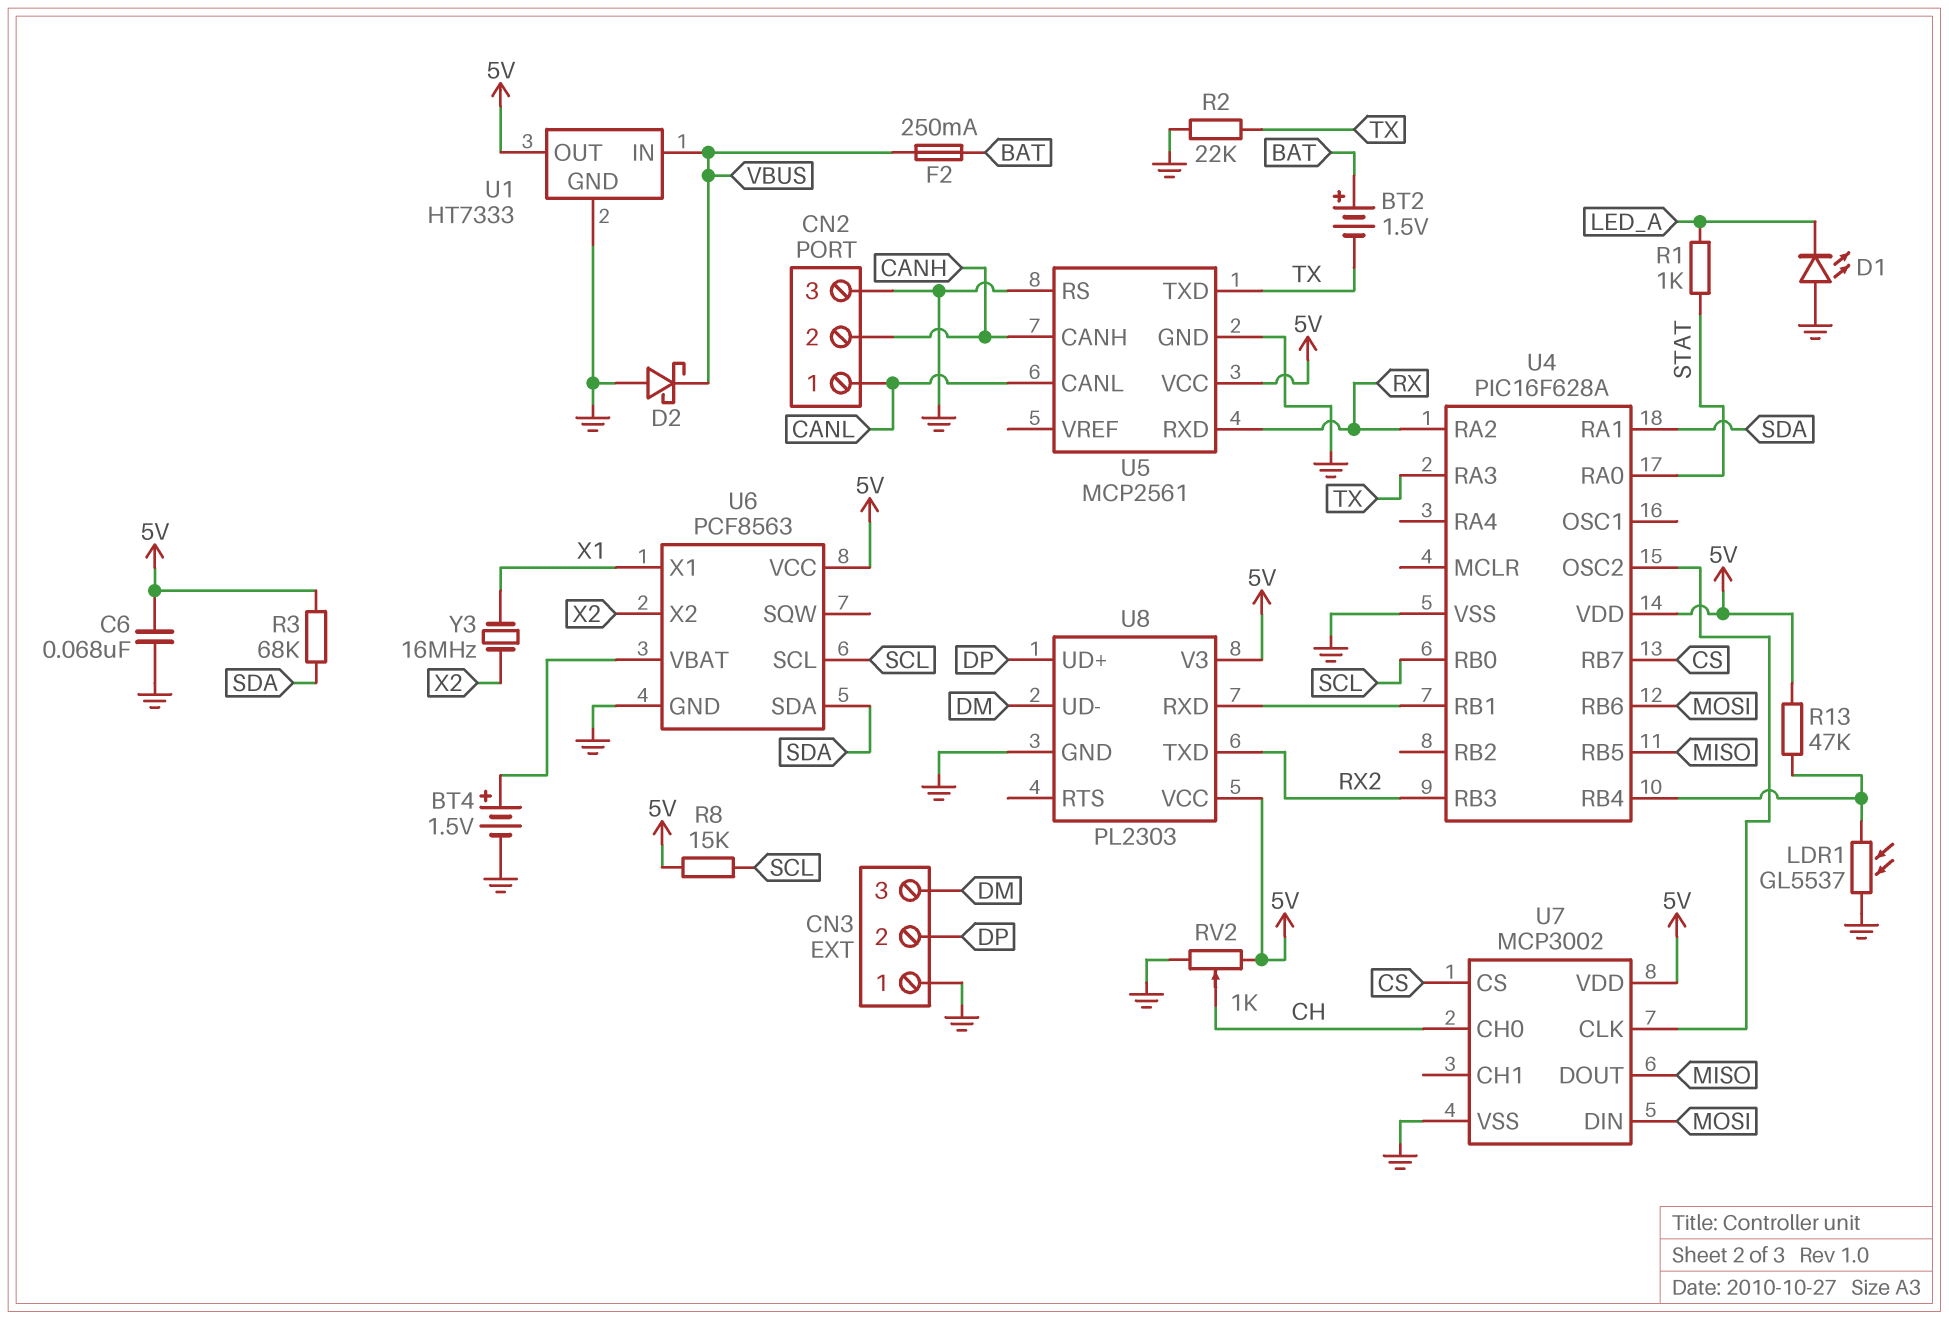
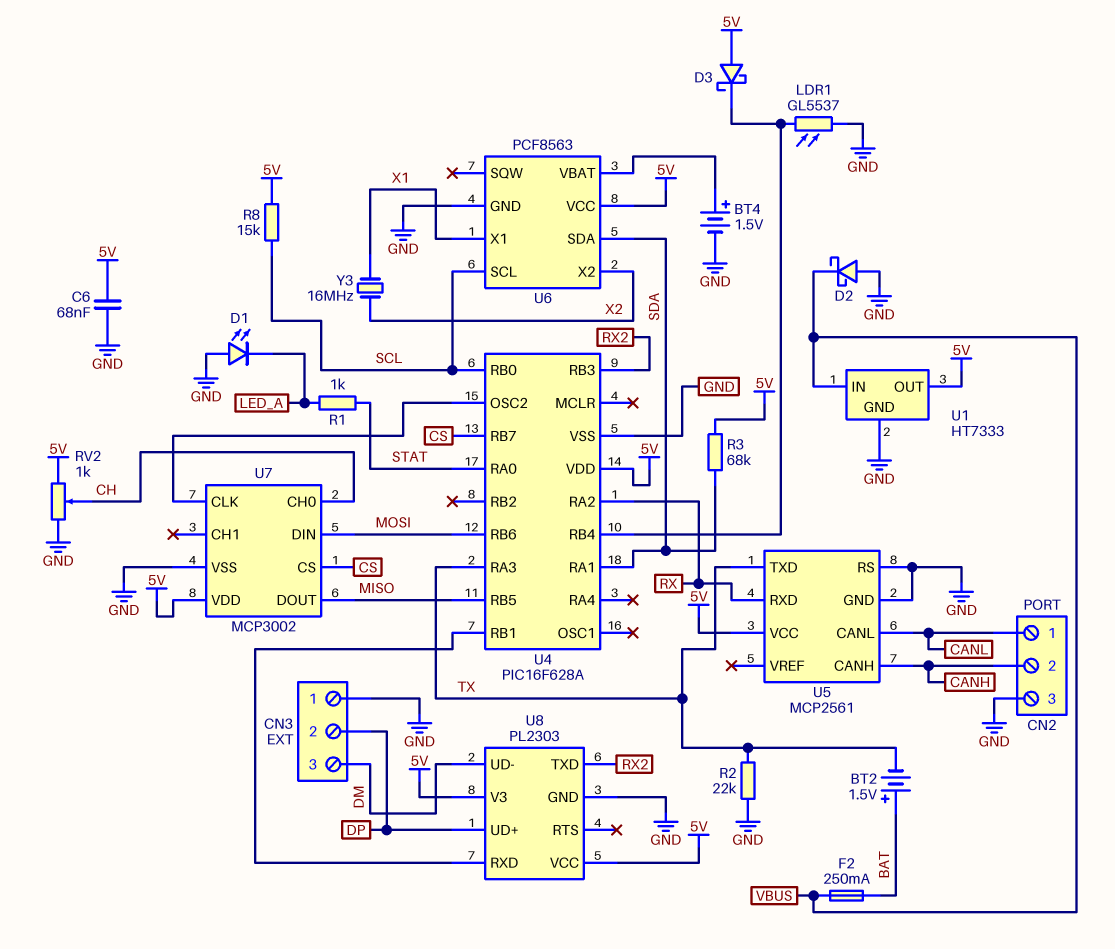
D3: none -> schottky (A 5V, K U4/RB4)
R13: 47k (5V, U4/RB4) -> none

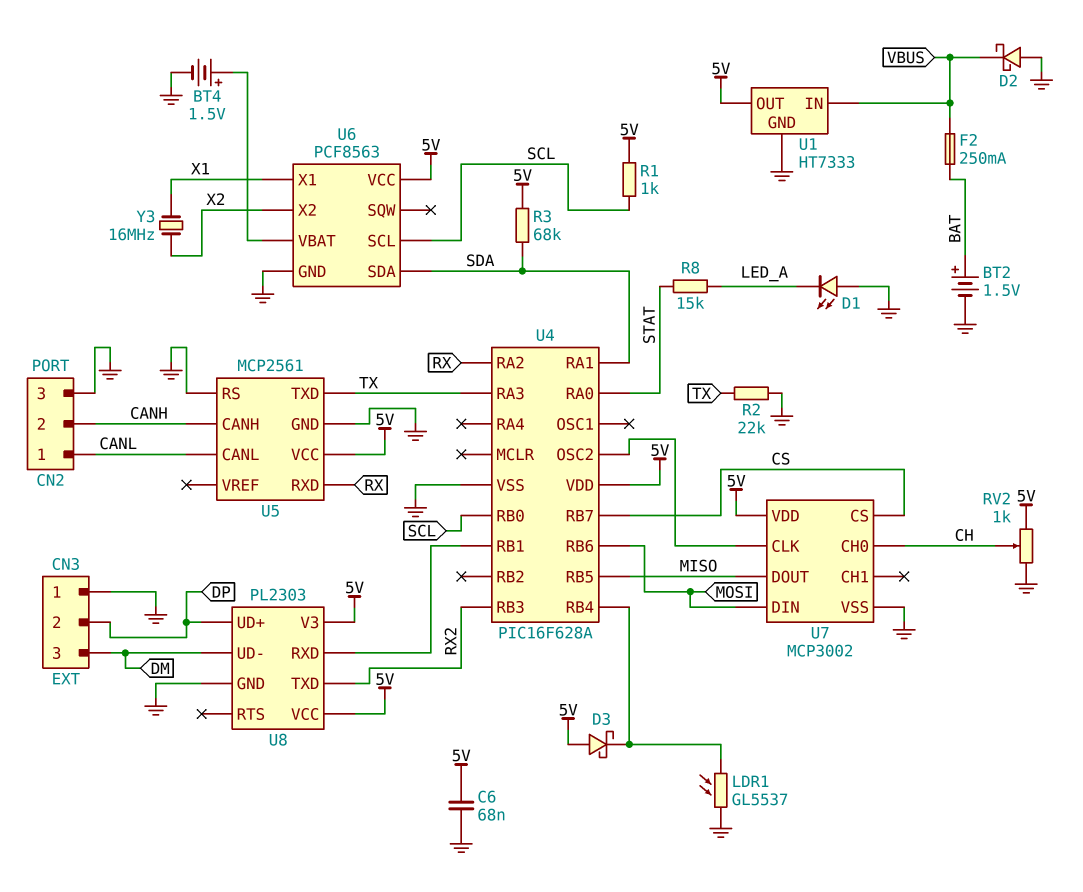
BT2: 1.5V (plus BAT, minus TX) -> 1.5V (plus BAT, minus GND)
R1: 1k (LED_A, STAT) -> 1k (5V, SCL)
R8: 15k (5V, SCL) -> 15k (LED_A, STAT)

